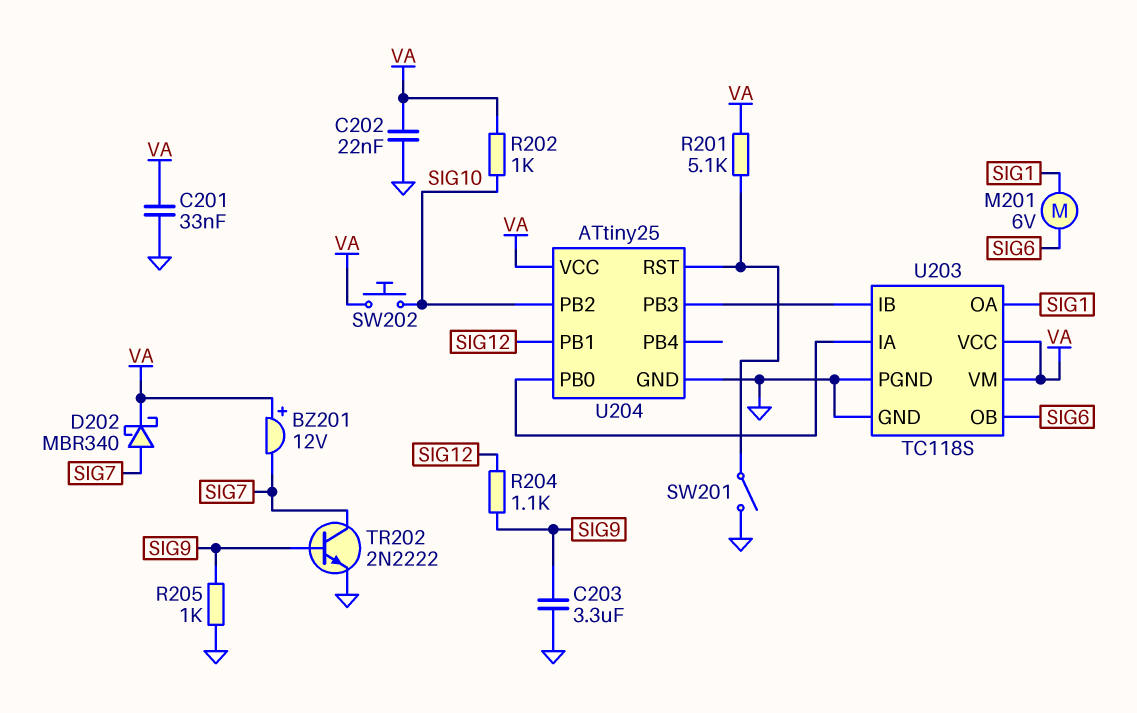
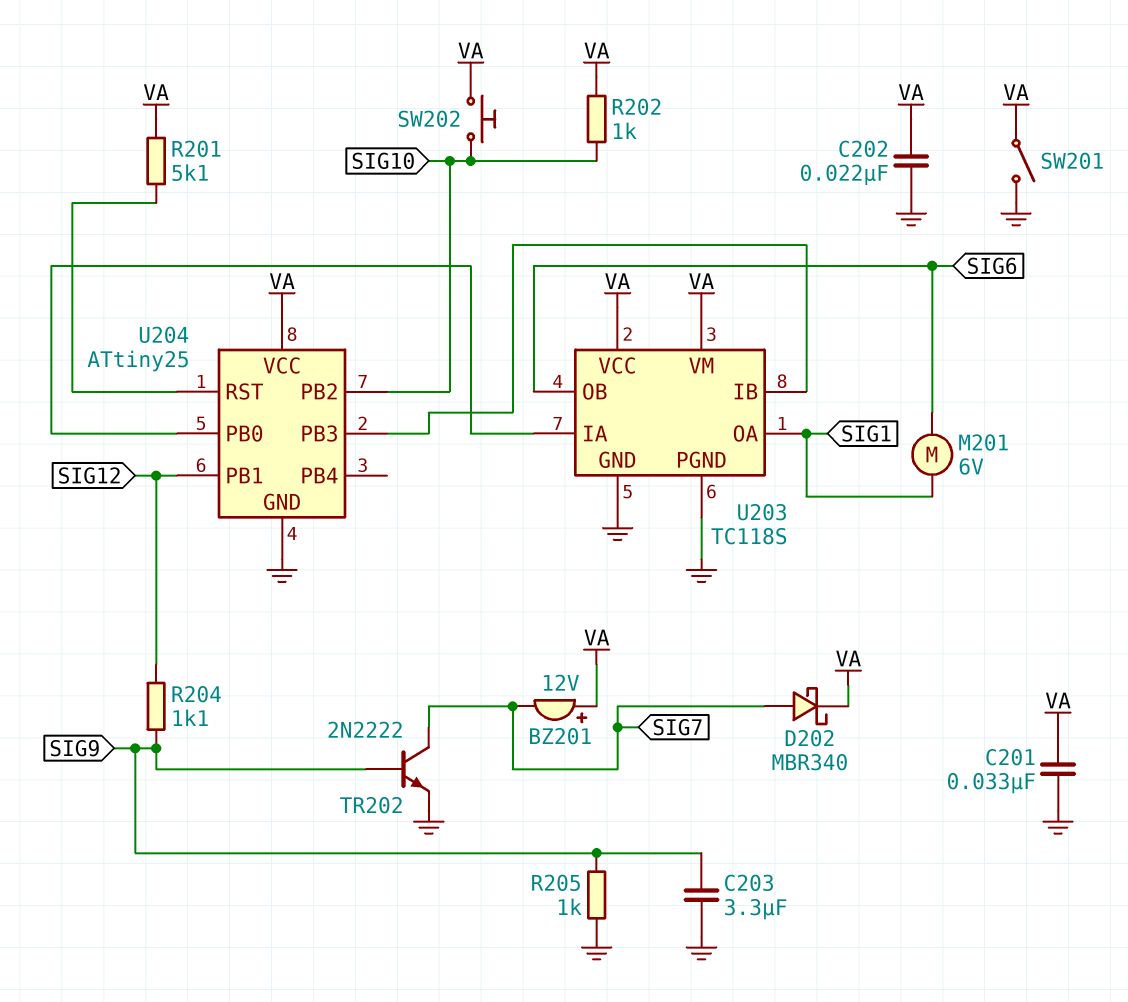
SW201: switch (GND, U204/RST) -> switch (GND, VA)

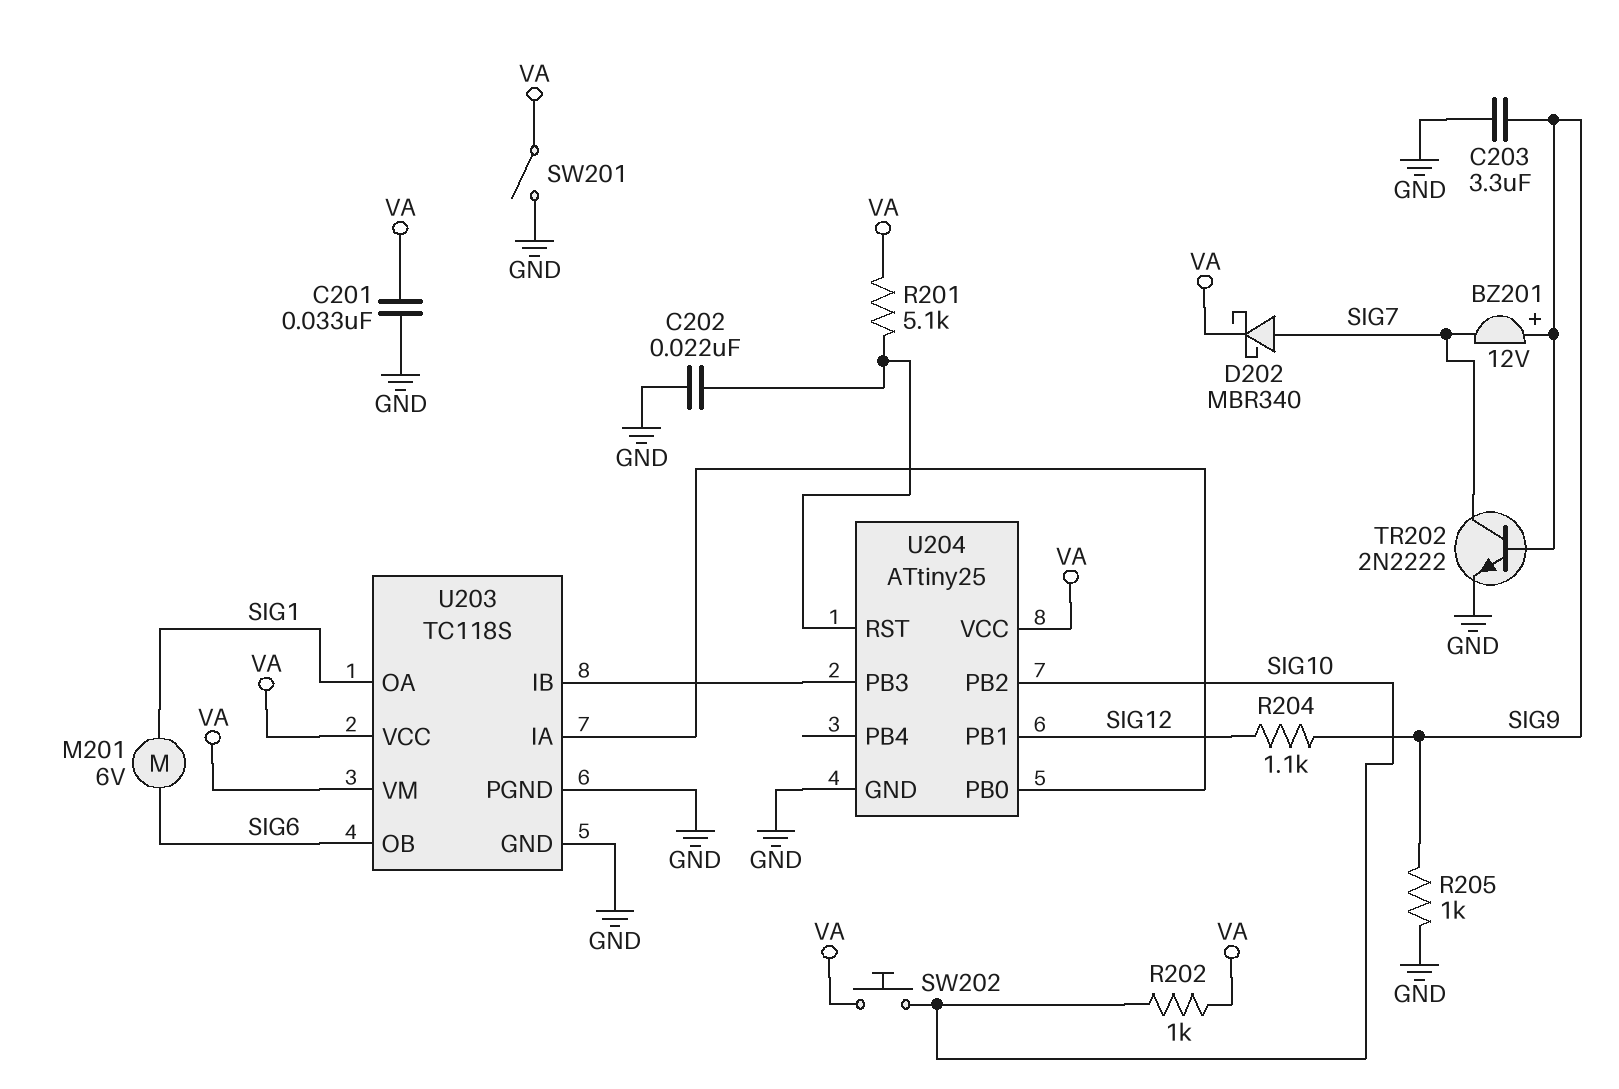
BZ201: buzzer 12V (plus VA, minus SIG7) -> buzzer 12V (plus SIG9, minus SIG7)
C202: 22nF (GND, VA) -> 22nF (GND, U204/RST)

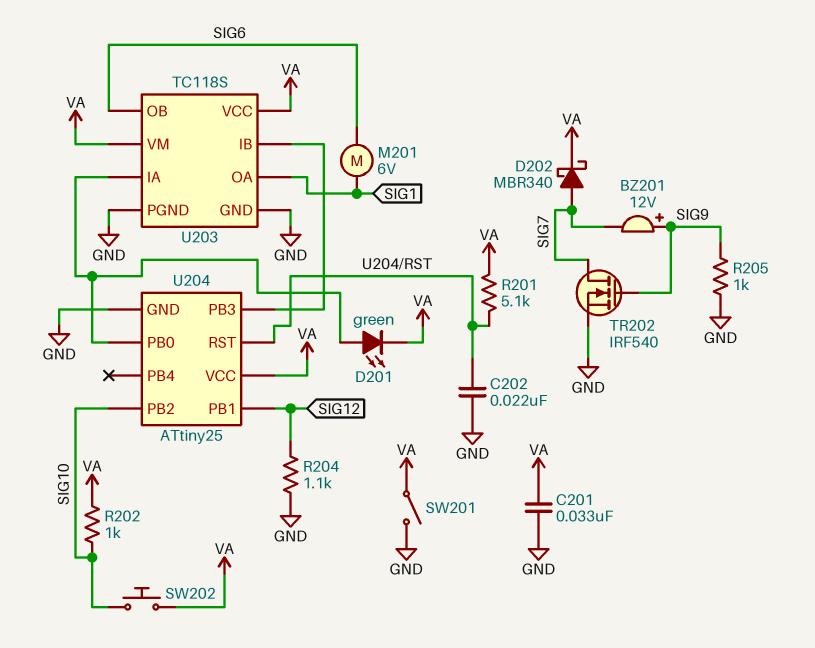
C203: 3.3uF (GND, SIG9) -> none
D201: none -> LED green (A U203/IA, K VA)
R204: 1.1k (SIG9, SIG12) -> 1.1k (GND, SIG12)
TR202: NPN 2N2222 (B SIG9, C SIG7, E GND) -> NMOS IRF540 (G SIG9, D SIG7, S GND)

